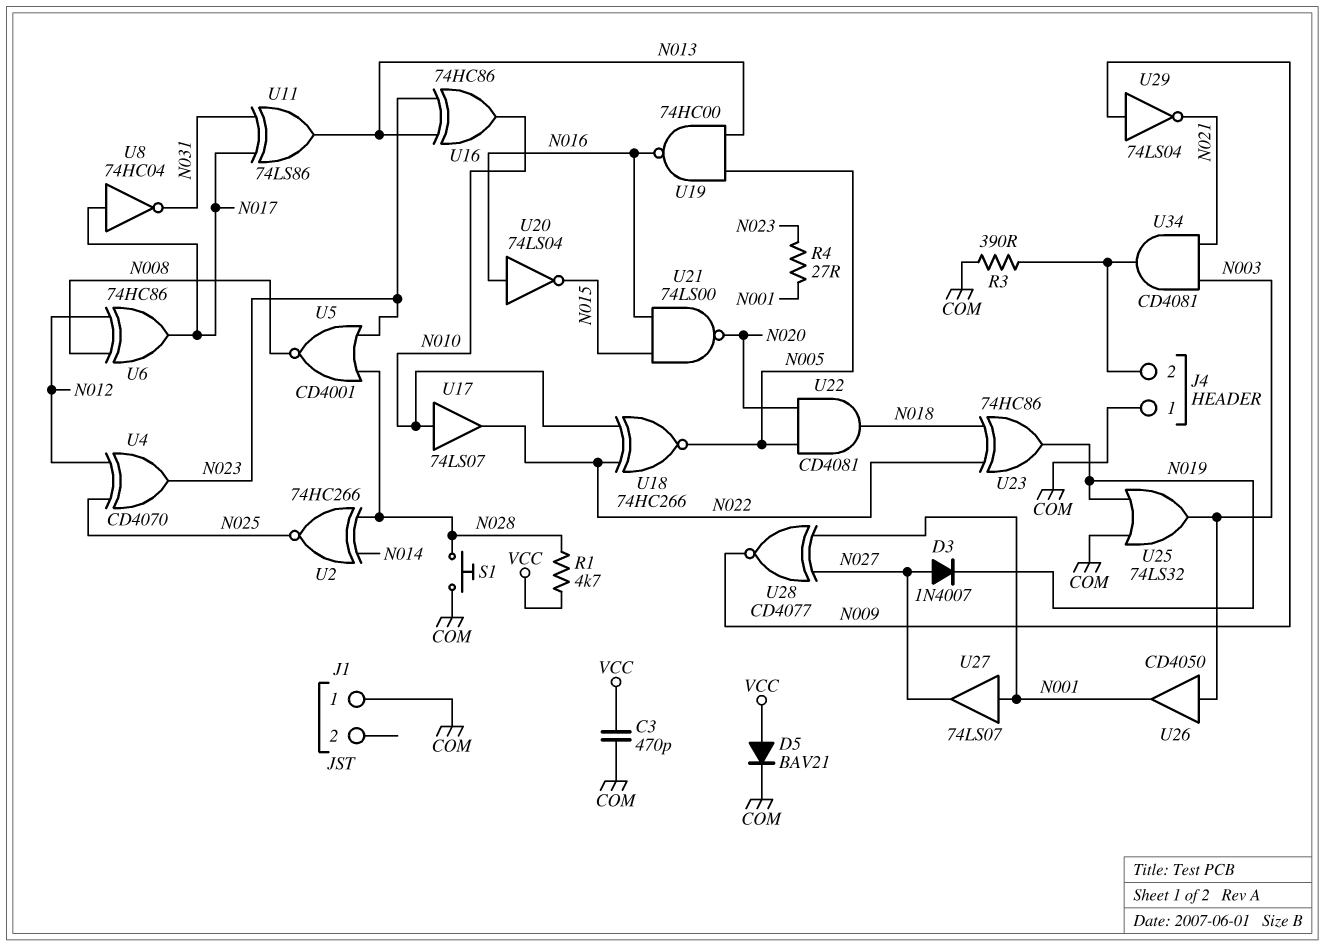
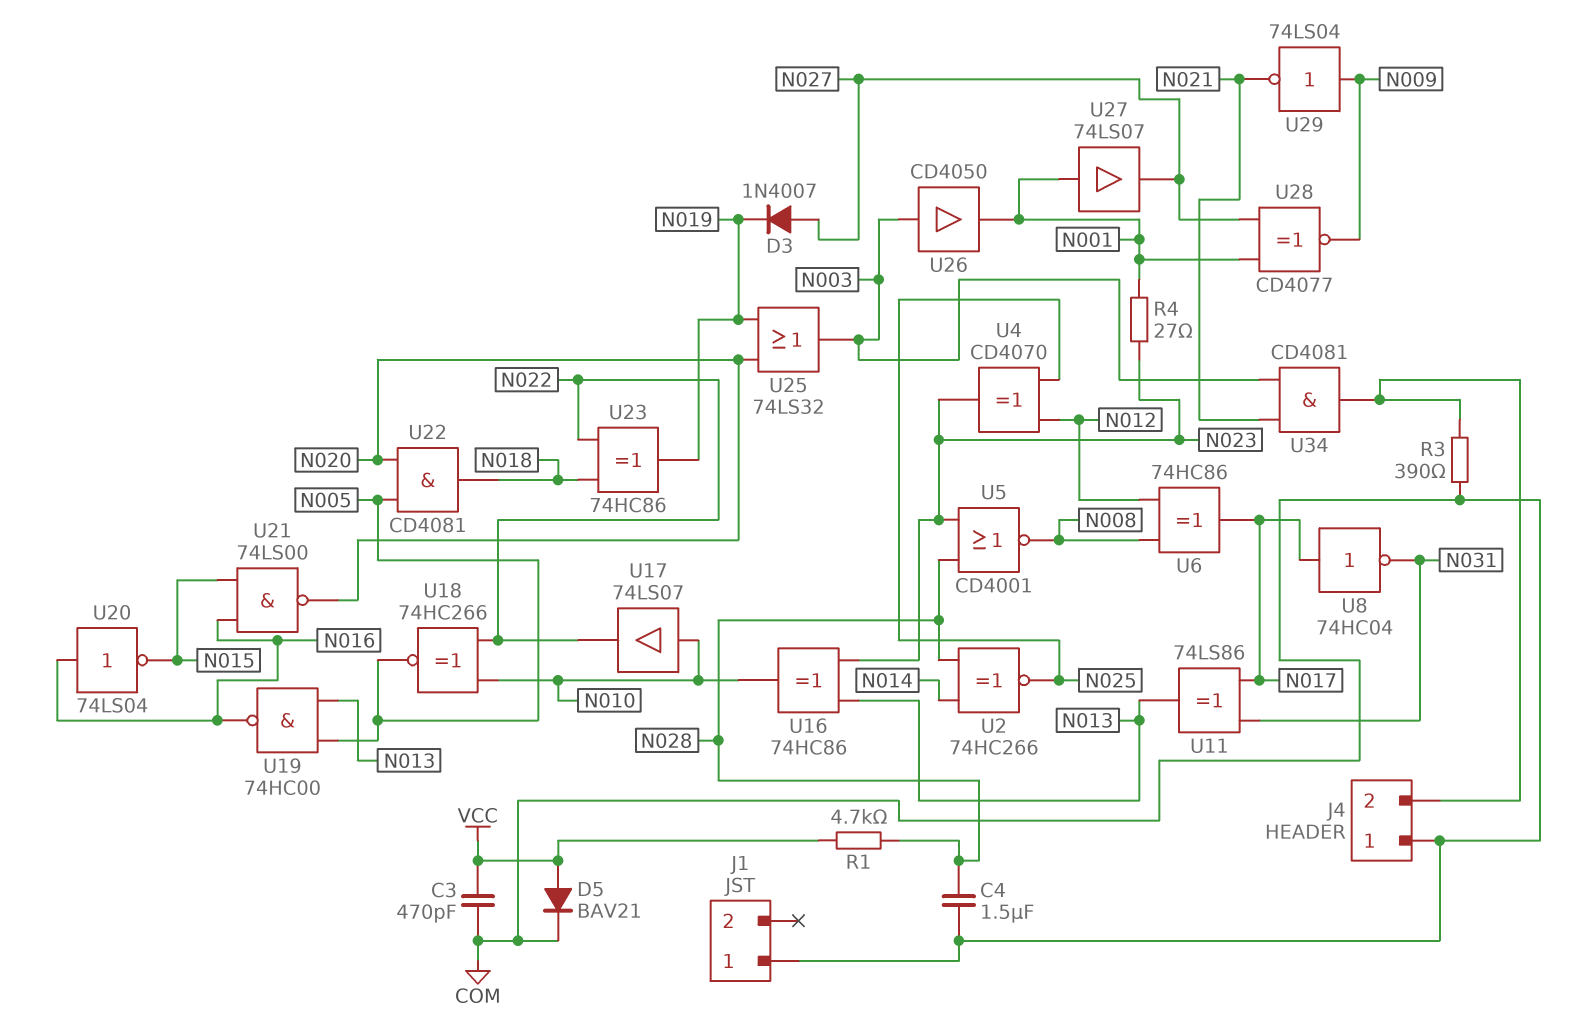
C4: none -> 1.5uF (COM, N028)
S1: button (COM, N028) -> none
U25: OR 74LS32 (in COM, in N019, out N003) -> OR 74LS32 (in N019, in N020, out N003)

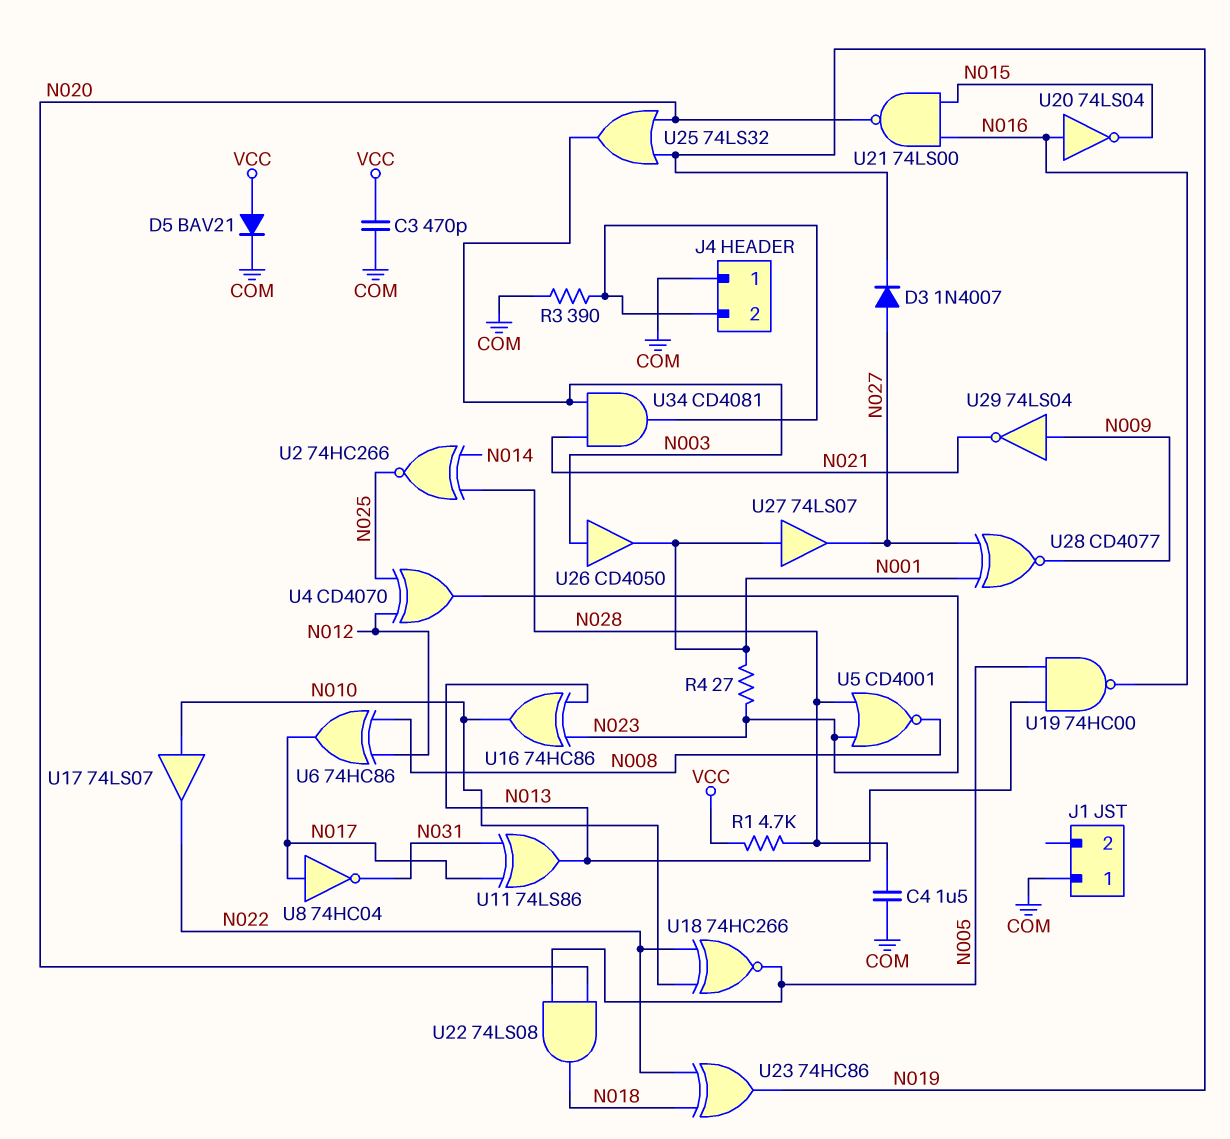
U22: AND CD4081 (in N005, in N020, out N018) -> AND 74LS08 (in N005, in N020, out N018)

